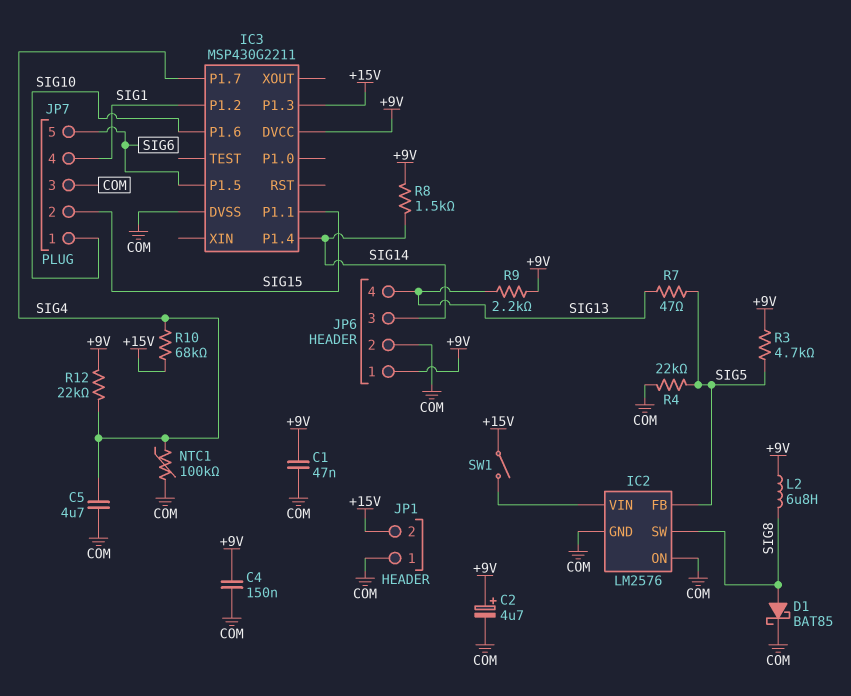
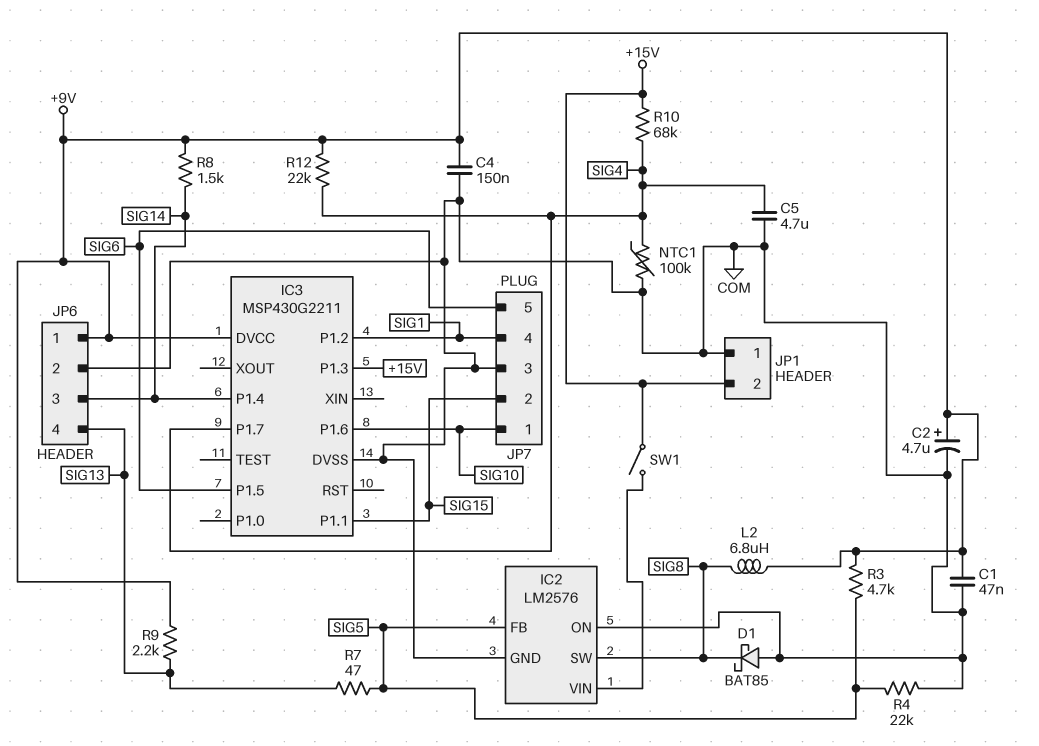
D1: schottky BAT85 (A SIG8, K COM) -> schottky BAT85 (A COM, K SIG8)

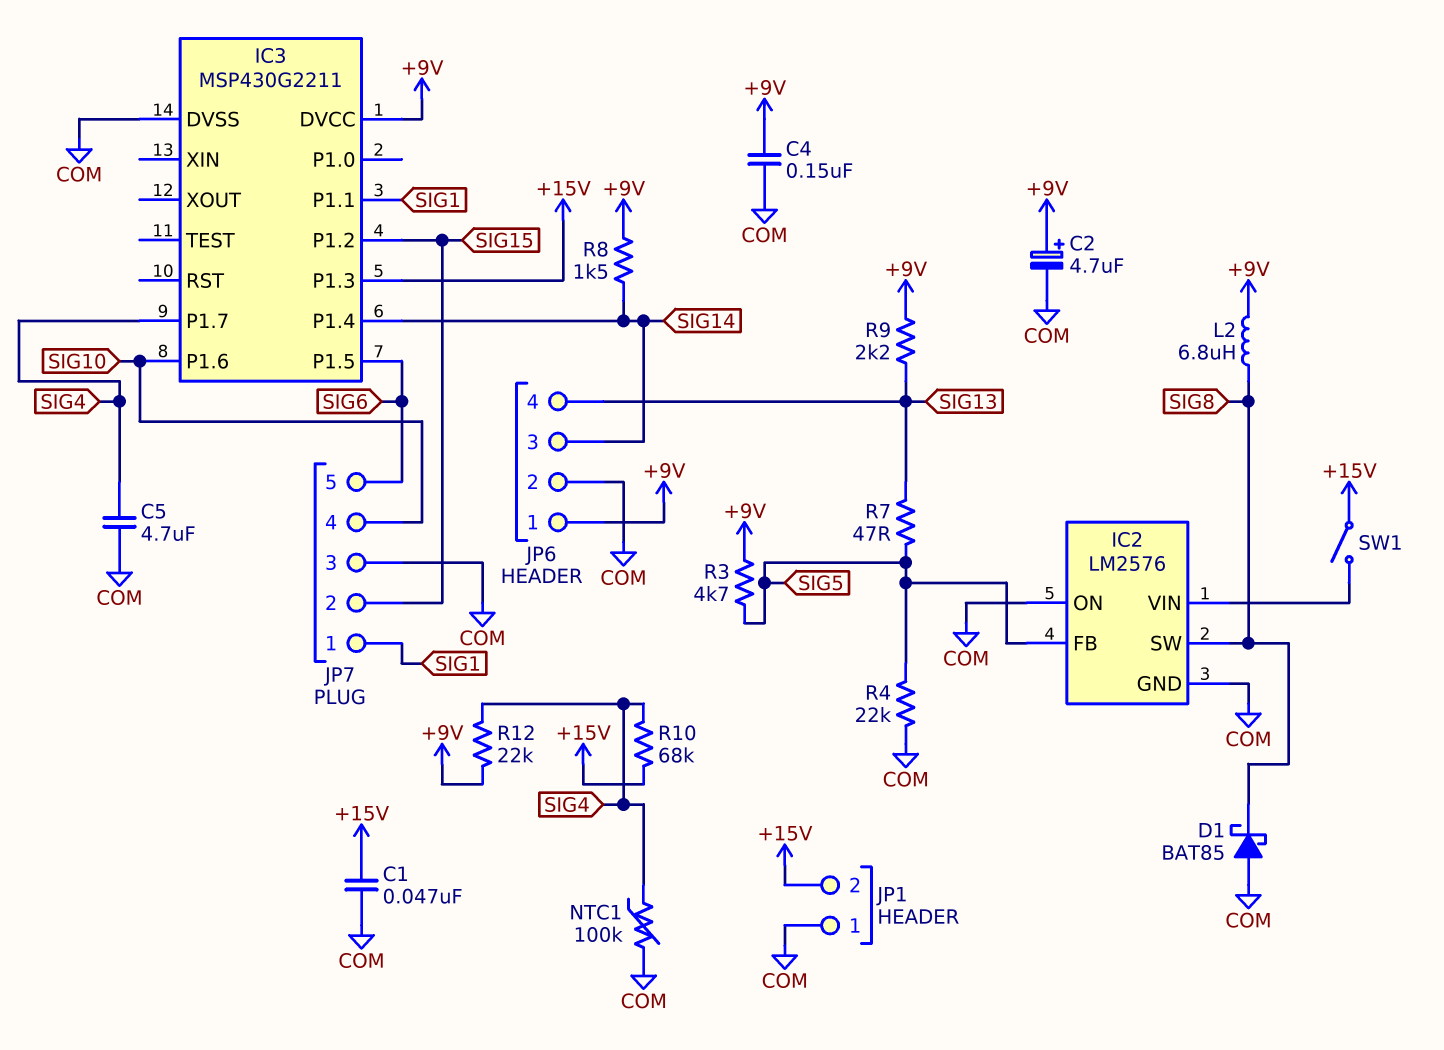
C1: 47nF (+9V, COM) -> 47nF (+15V, COM)
IC3 pin P1.1: SIG15 -> SIG1
IC3 pin P1.2: SIG1 -> SIG15
JP7 pin 1: SIG10 -> SIG1
JP7 pin 4: SIG1 -> SIG10

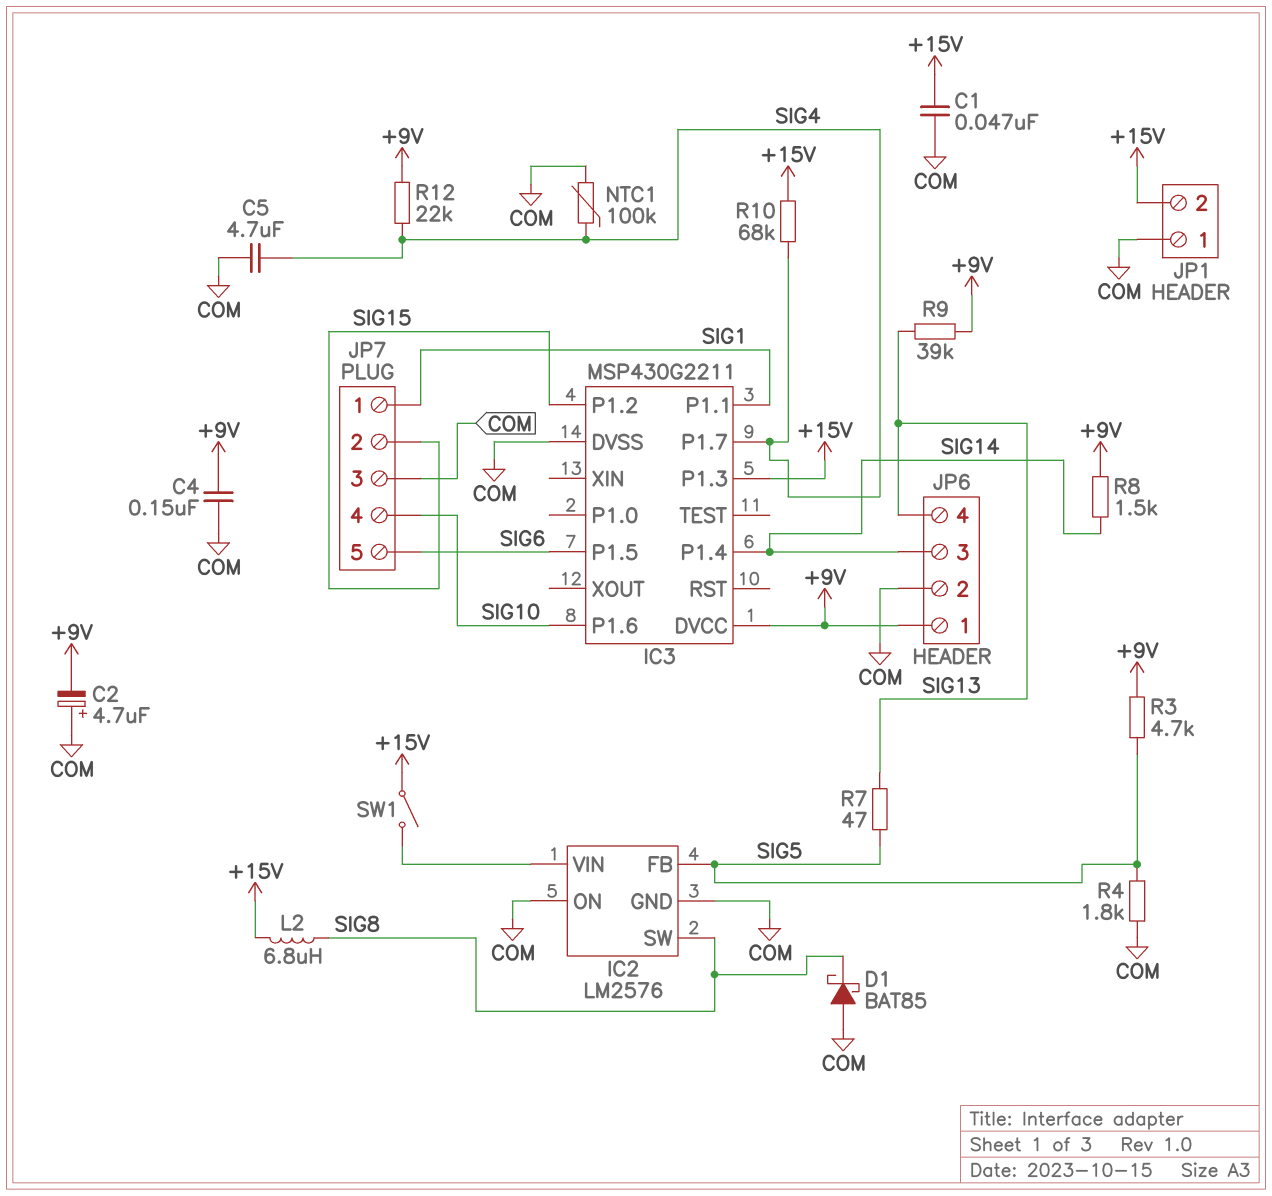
C2: 4.7uF (plus +9V, minus COM) -> 4.7uF (plus COM, minus +9V)
L2: 6.8uH (+9V, SIG8) -> 6.8uH (+15V, SIG8)
R4: 22k (COM, SIG5) -> 1.8k (COM, SIG5)
R9: 2.2k (+9V, SIG13) -> 39k (+9V, SIG13)

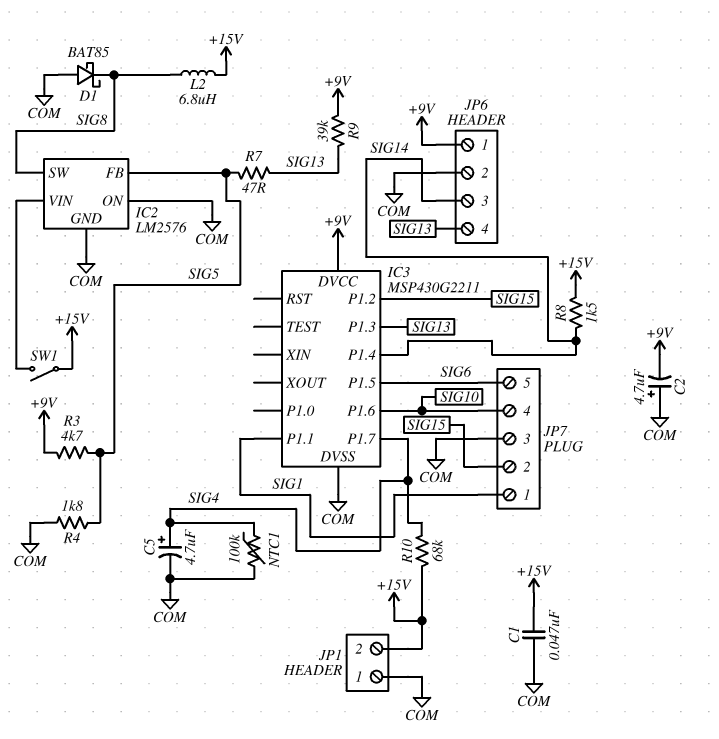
C4: 150nF (+9V, COM) -> none
C5: 4.7uF (COM, SIG4) -> 4.7uF (plus SIG4, minus COM)
IC3 pin P1.3: +15V -> SIG13
R8: 1.5k (+9V, SIG14) -> 1.5k (+15V, SIG14)
R12: 22k (+9V, SIG4) -> none

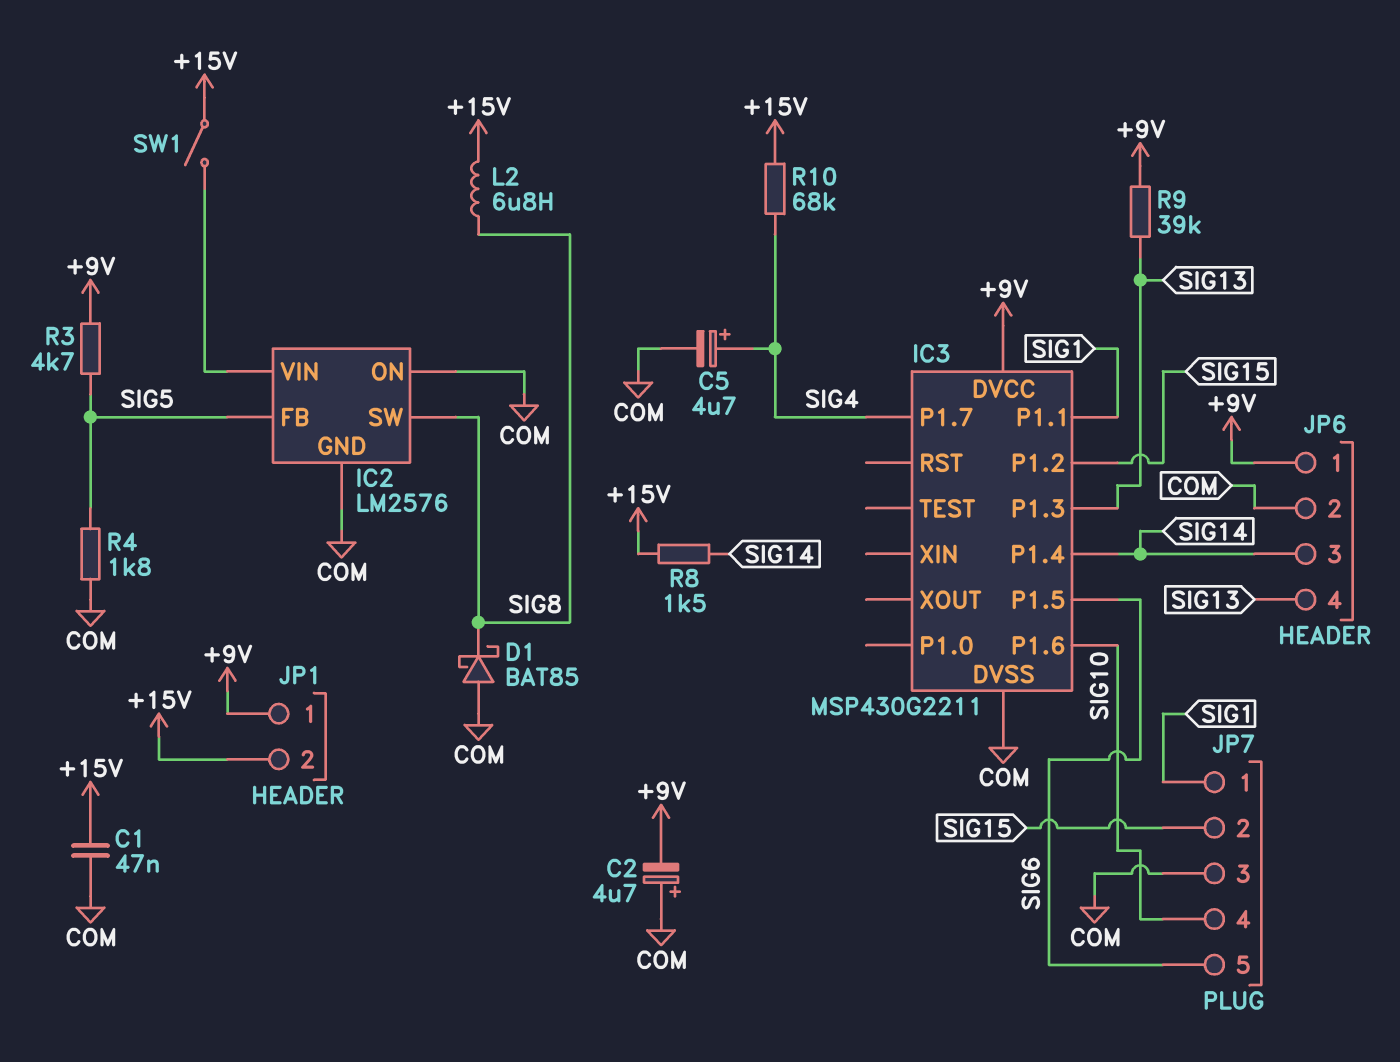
JP1 pin 1: COM -> +9V
NTC1: 100k (COM, SIG4) -> none
R7: 47 (SIG5, SIG13) -> none

